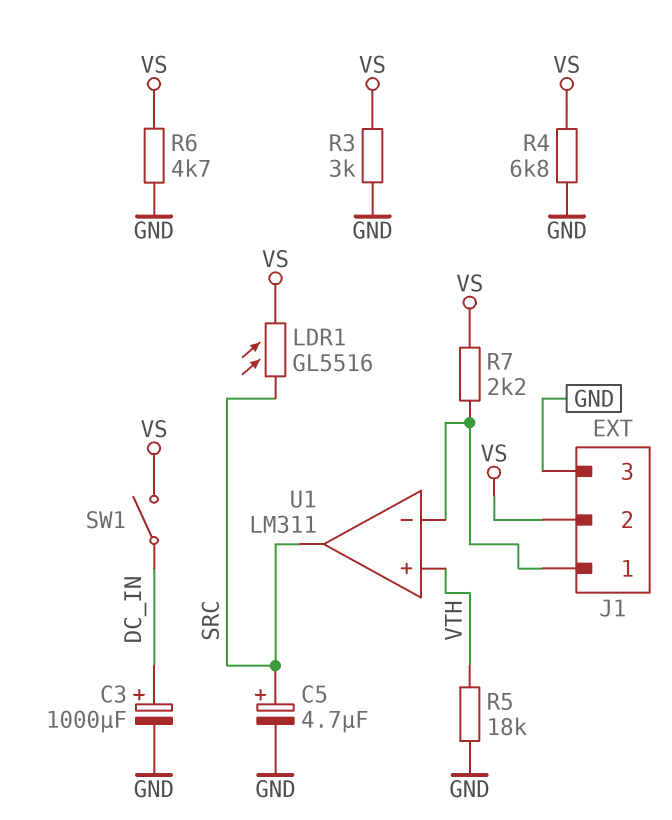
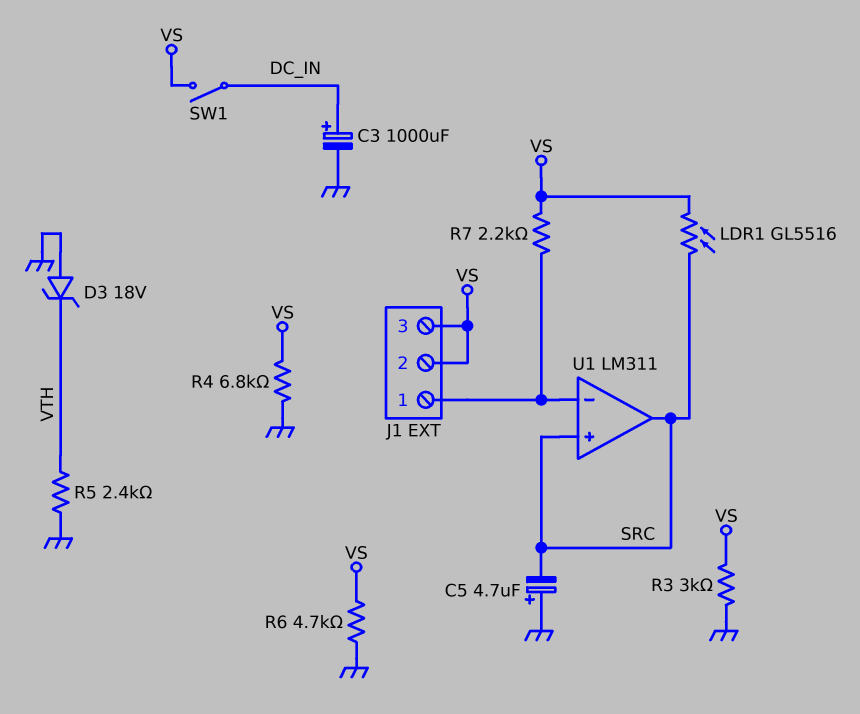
C5: 4.7uF (plus SRC, minus GND) -> 4.7uF (plus GND, minus SRC)
D3: none -> zener 18V (A GND, K VTH)
J1 pin 3: GND -> VS
R5: 18k (GND, VTH) -> 2.4k (GND, VTH)
U1 pin in+: VTH -> SRC

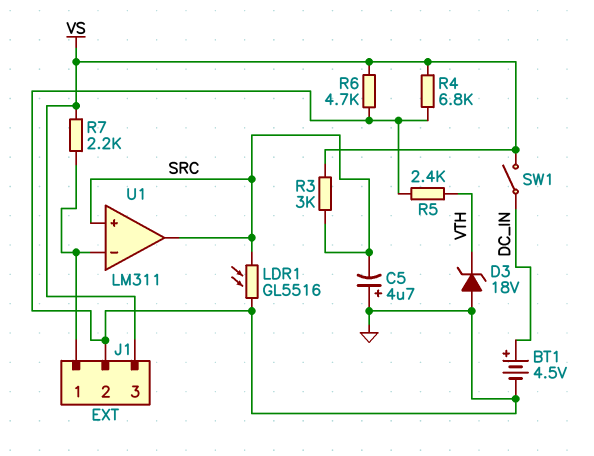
BT1: none -> 4.5V (plus DC_IN, minus GND)
C3: 1000uF (plus DC_IN, minus GND) -> none
J1 pin 2: VS -> GND
LDR1: GL5516 (SRC, VS) -> GL5516 (GND, SRC)
R3: 3k (GND, VS) -> 3k (SRC, VS)

